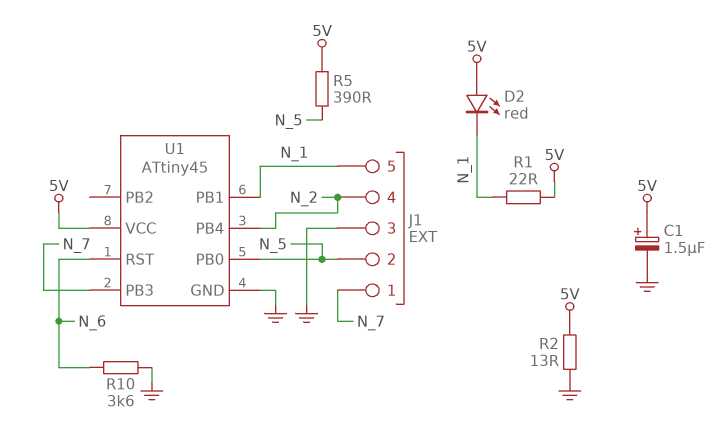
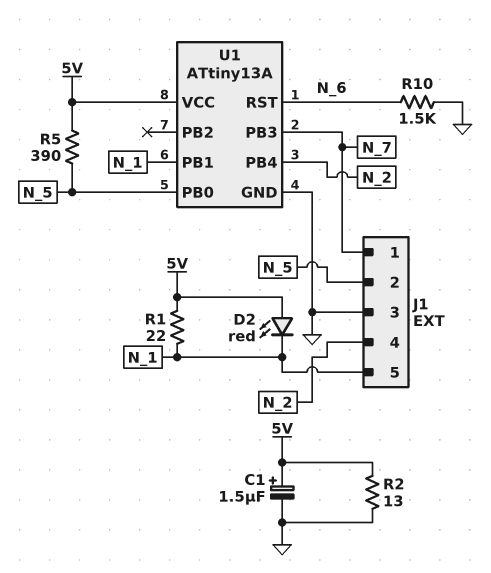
R10: 3.6k (GND, N_6) -> 1.5k (GND, N_6)
U1: ATtiny45 -> ATtiny13A

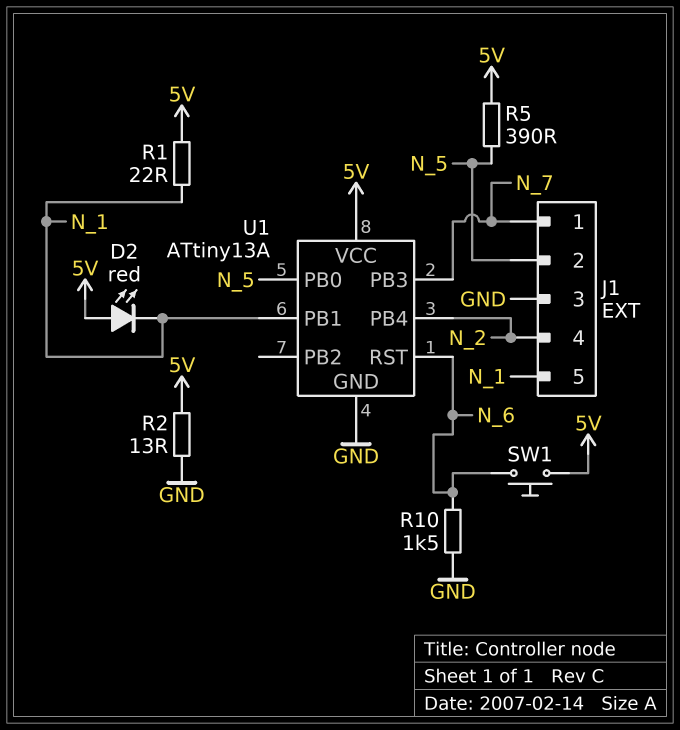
C1: 1.5uF (plus 5V, minus GND) -> none
SW1: none -> button (5V, N_6)

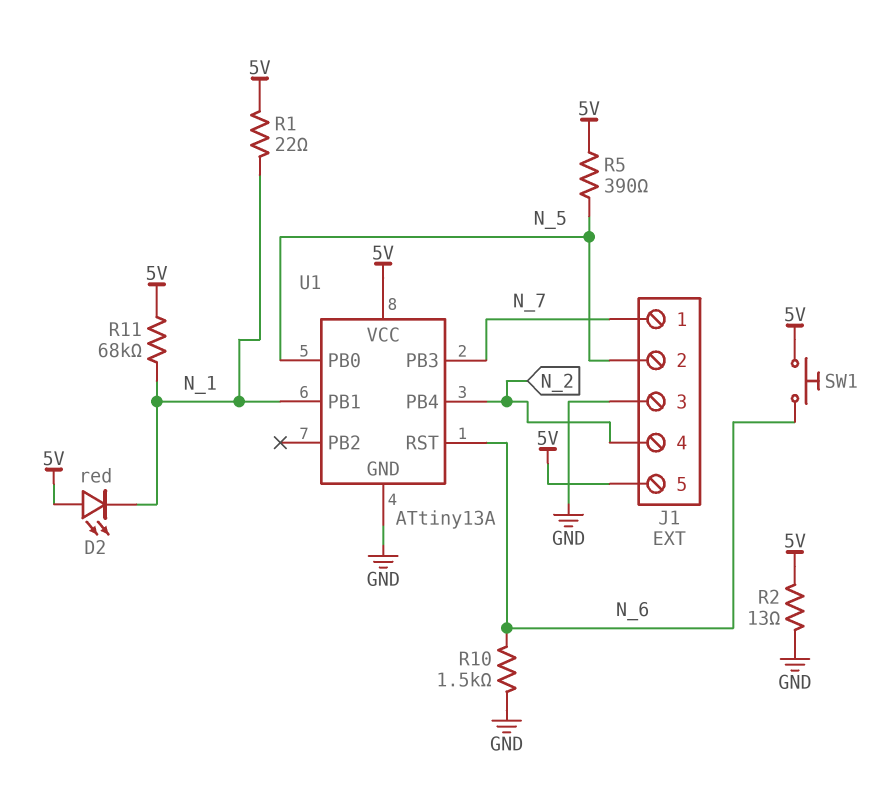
J1 pin 5: N_1 -> 5V
R11: none -> 68k (5V, N_1)

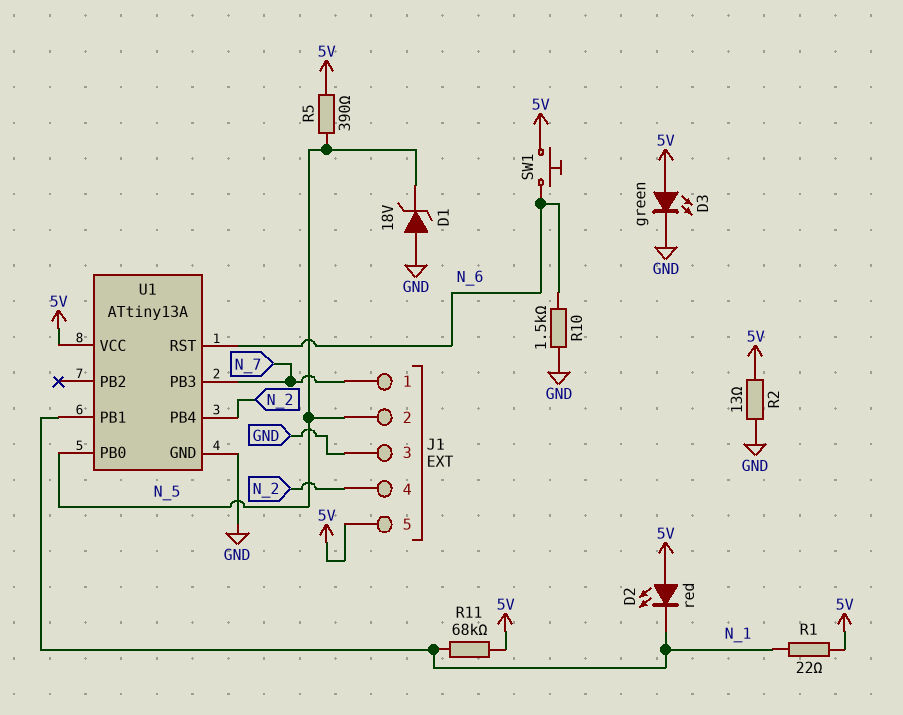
D1: none -> zener 18V (A GND, K N_5)
D3: none -> LED green (A 5V, K GND)

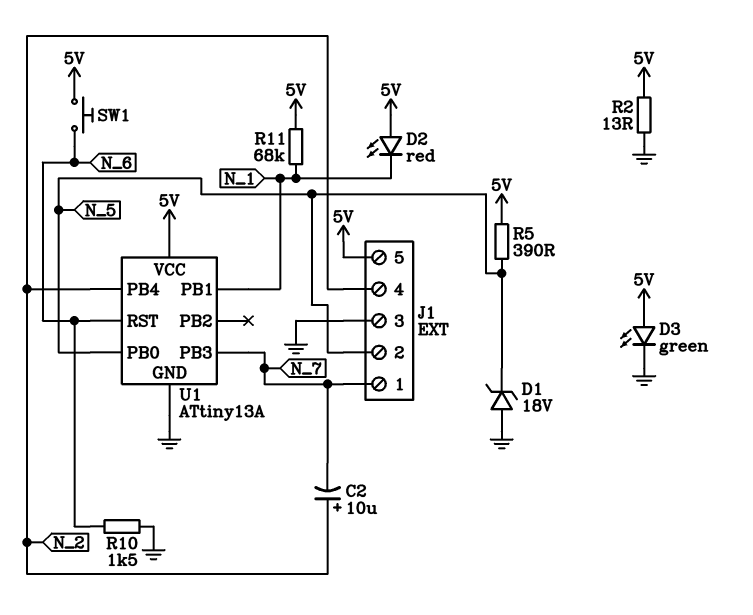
C2: none -> 10uF (plus N_2, minus N_7)
R1: 22 (5V, N_1) -> none

